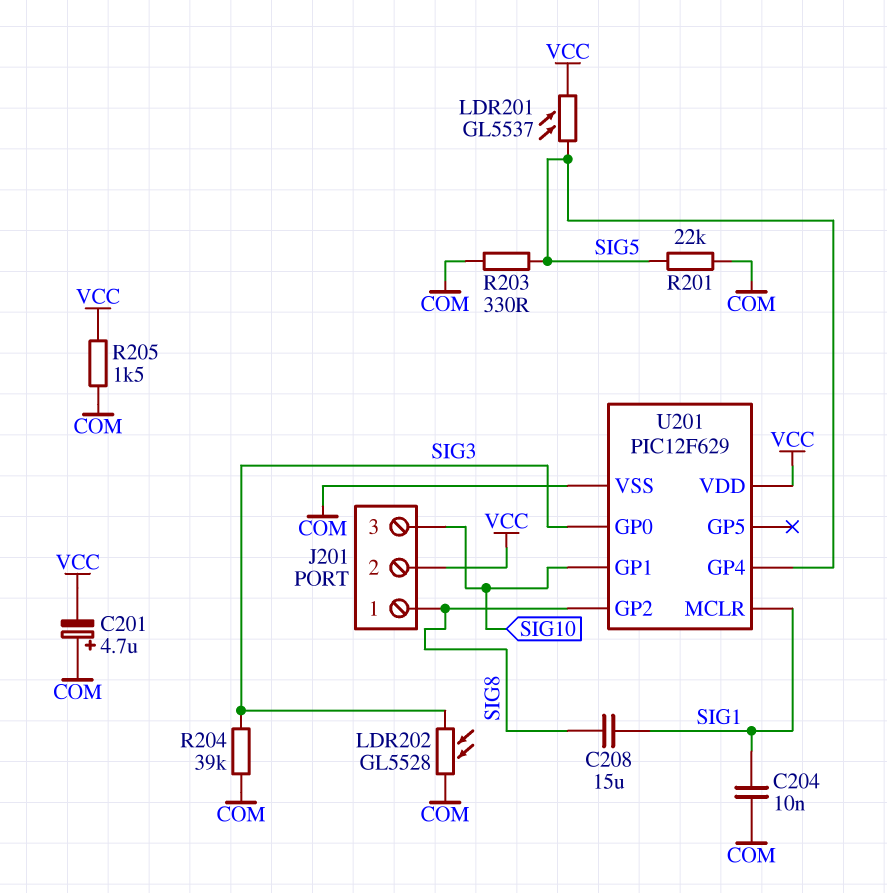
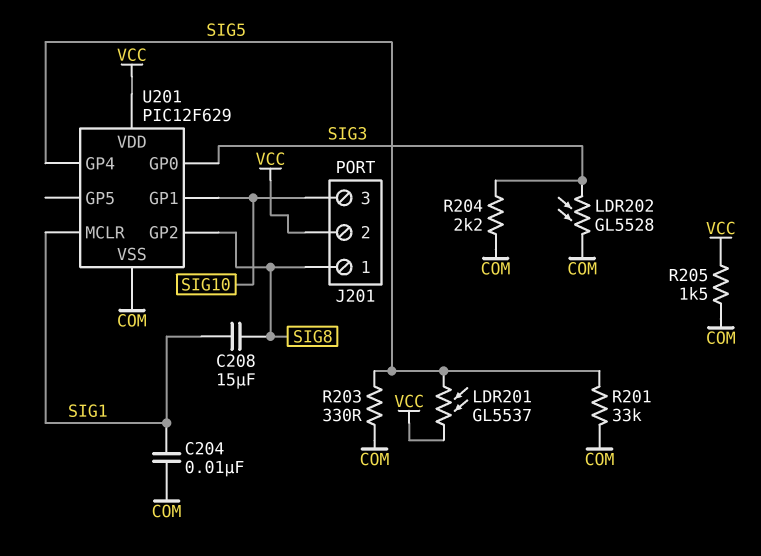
C201: 4.7uF (plus COM, minus VCC) -> none
R201: 22k (COM, SIG5) -> 33k (COM, SIG5)
R204: 39k (COM, SIG3) -> 2.2k (COM, SIG3)

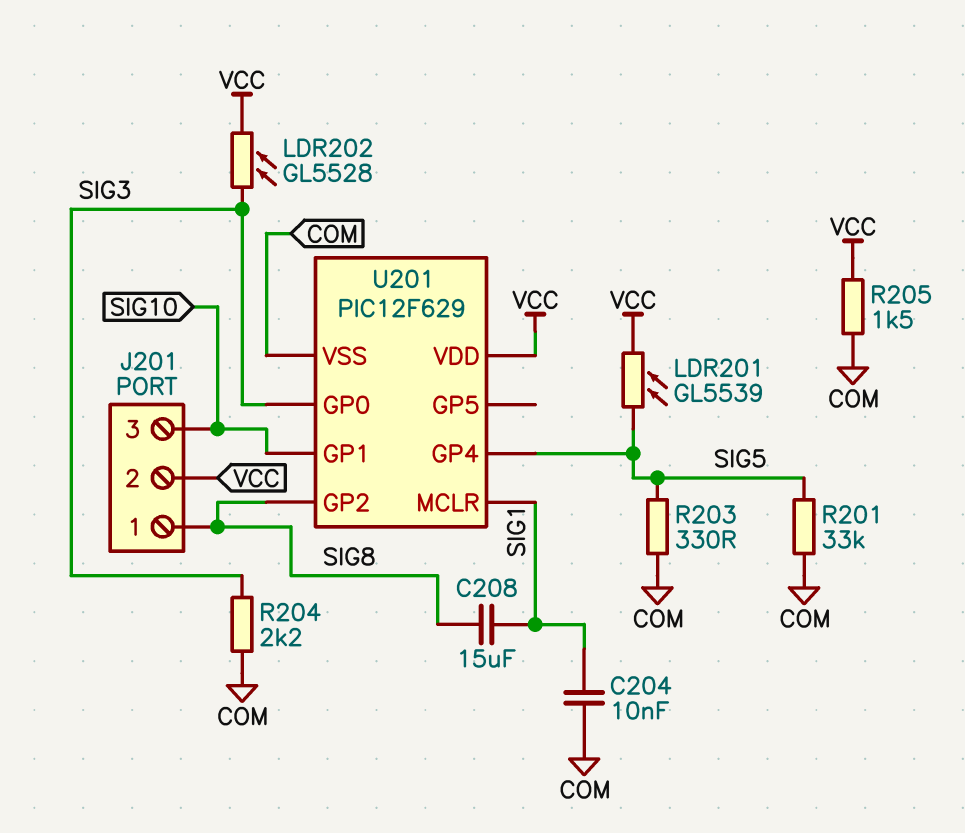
LDR201: GL5537 (SIG5, VCC) -> GL5539 (SIG5, VCC)
LDR202: GL5528 (COM, SIG3) -> GL5528 (SIG3, VCC)

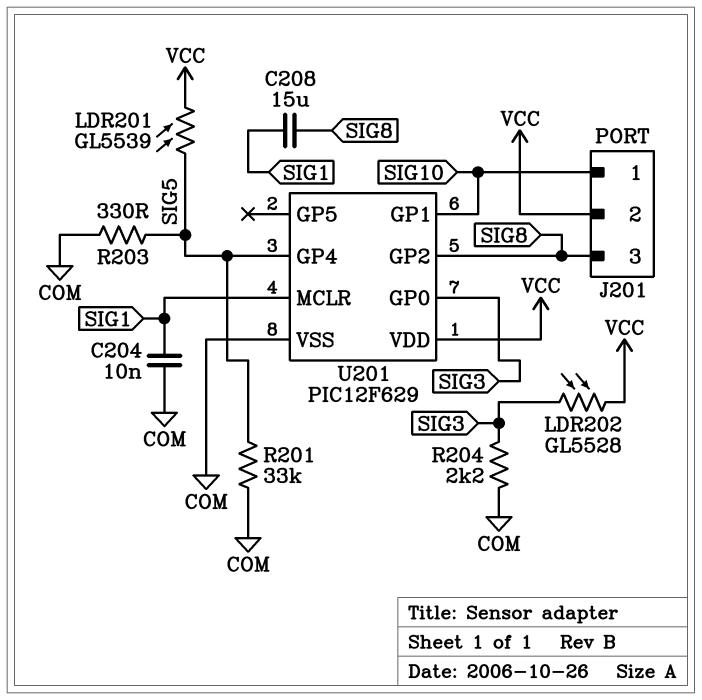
J201 pin 1: SIG8 -> SIG10
J201 pin 3: SIG10 -> SIG8
R205: 1.5k (COM, VCC) -> none

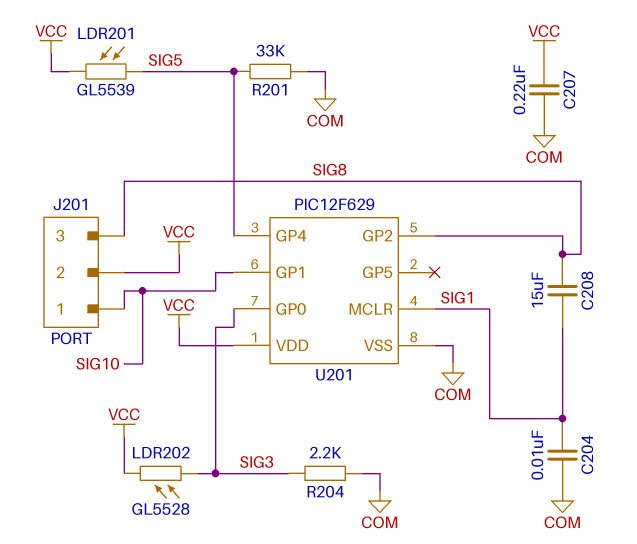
C207: none -> 220nF (COM, VCC)
R203: 330 (COM, SIG5) -> none

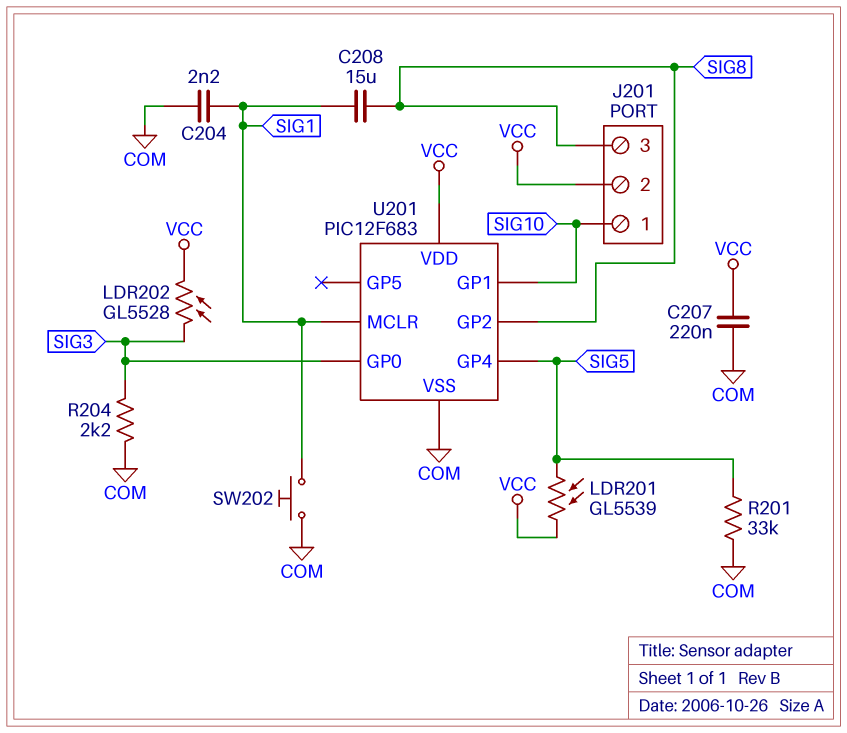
C204: 10nF (COM, SIG1) -> 2.2nF (COM, SIG1)
SW202: none -> button (COM, SIG1)
U201: PIC12F629 -> PIC12F683

